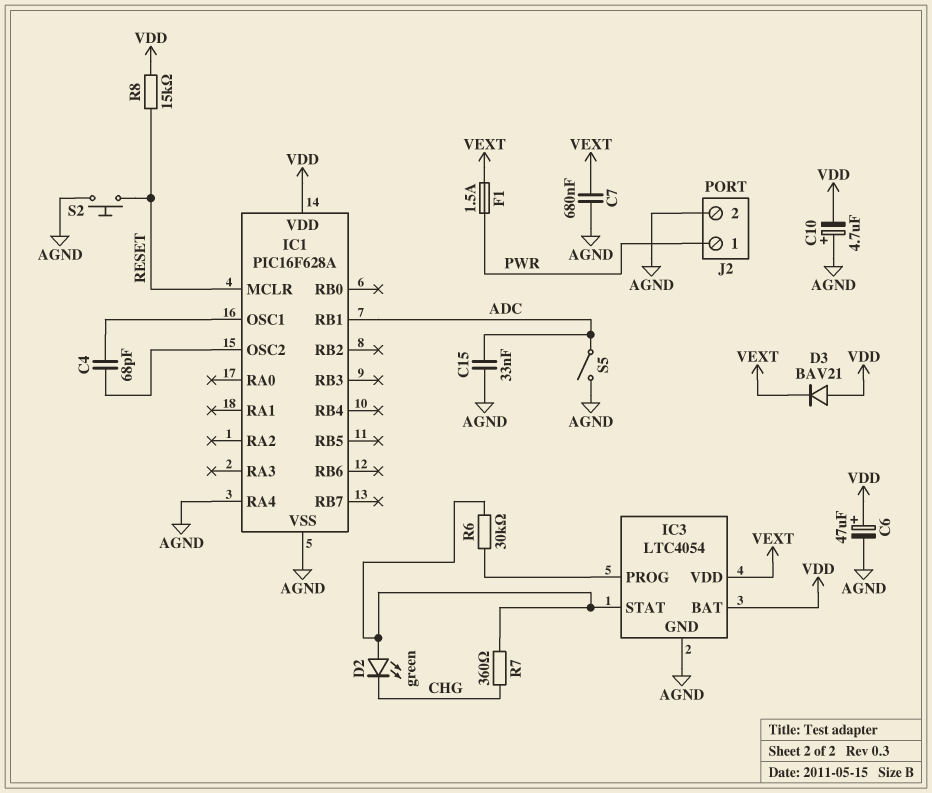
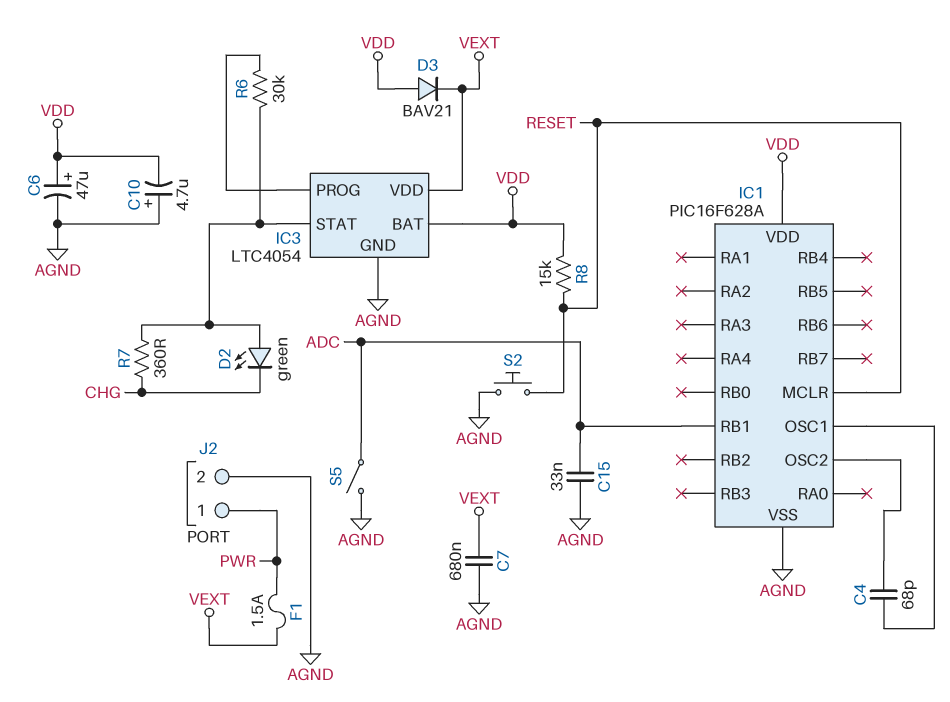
IC1 pin RA4: AGND -> none

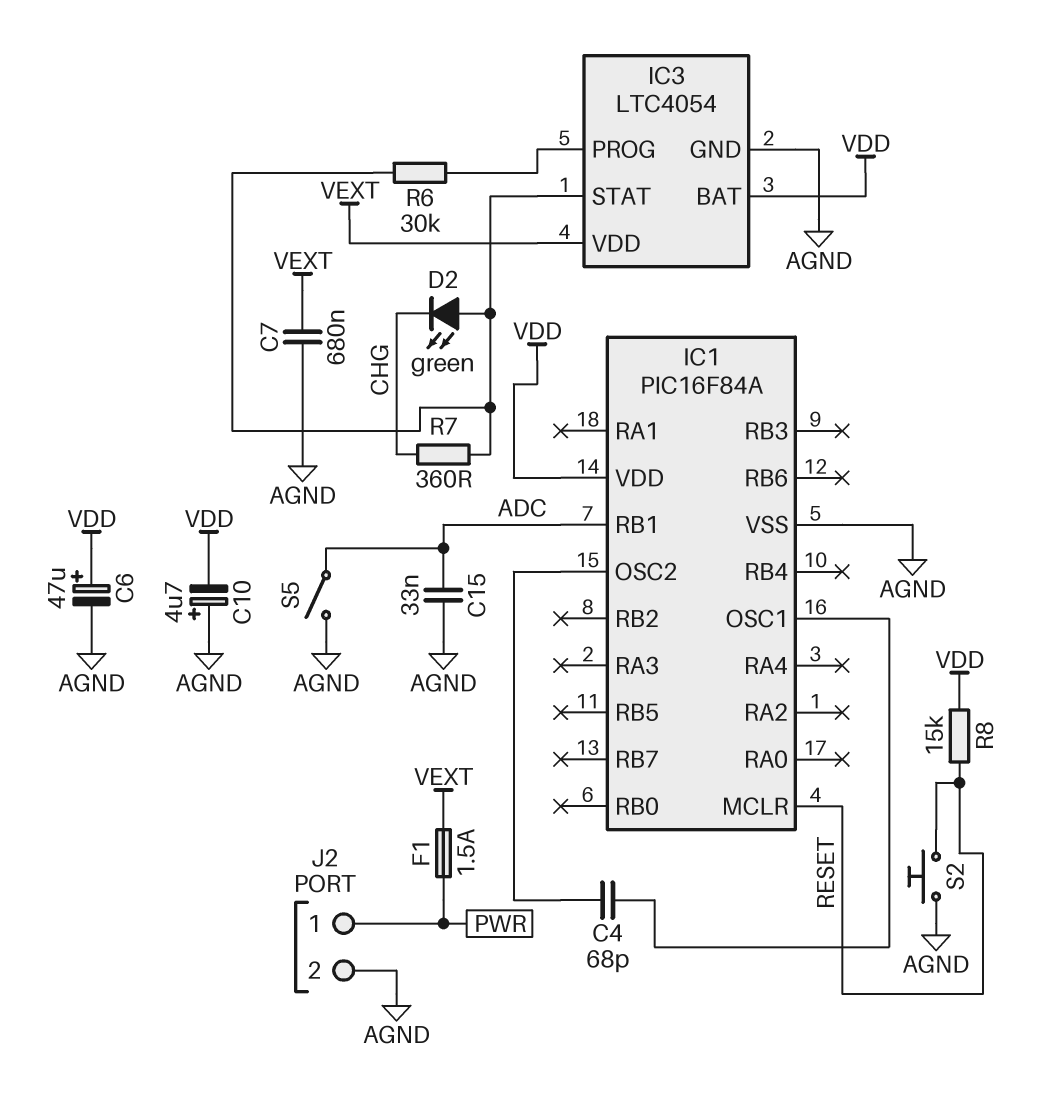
D3: diode BAV21 (A VDD, K VEXT) -> none
IC1: PIC16F628A -> PIC16F84A

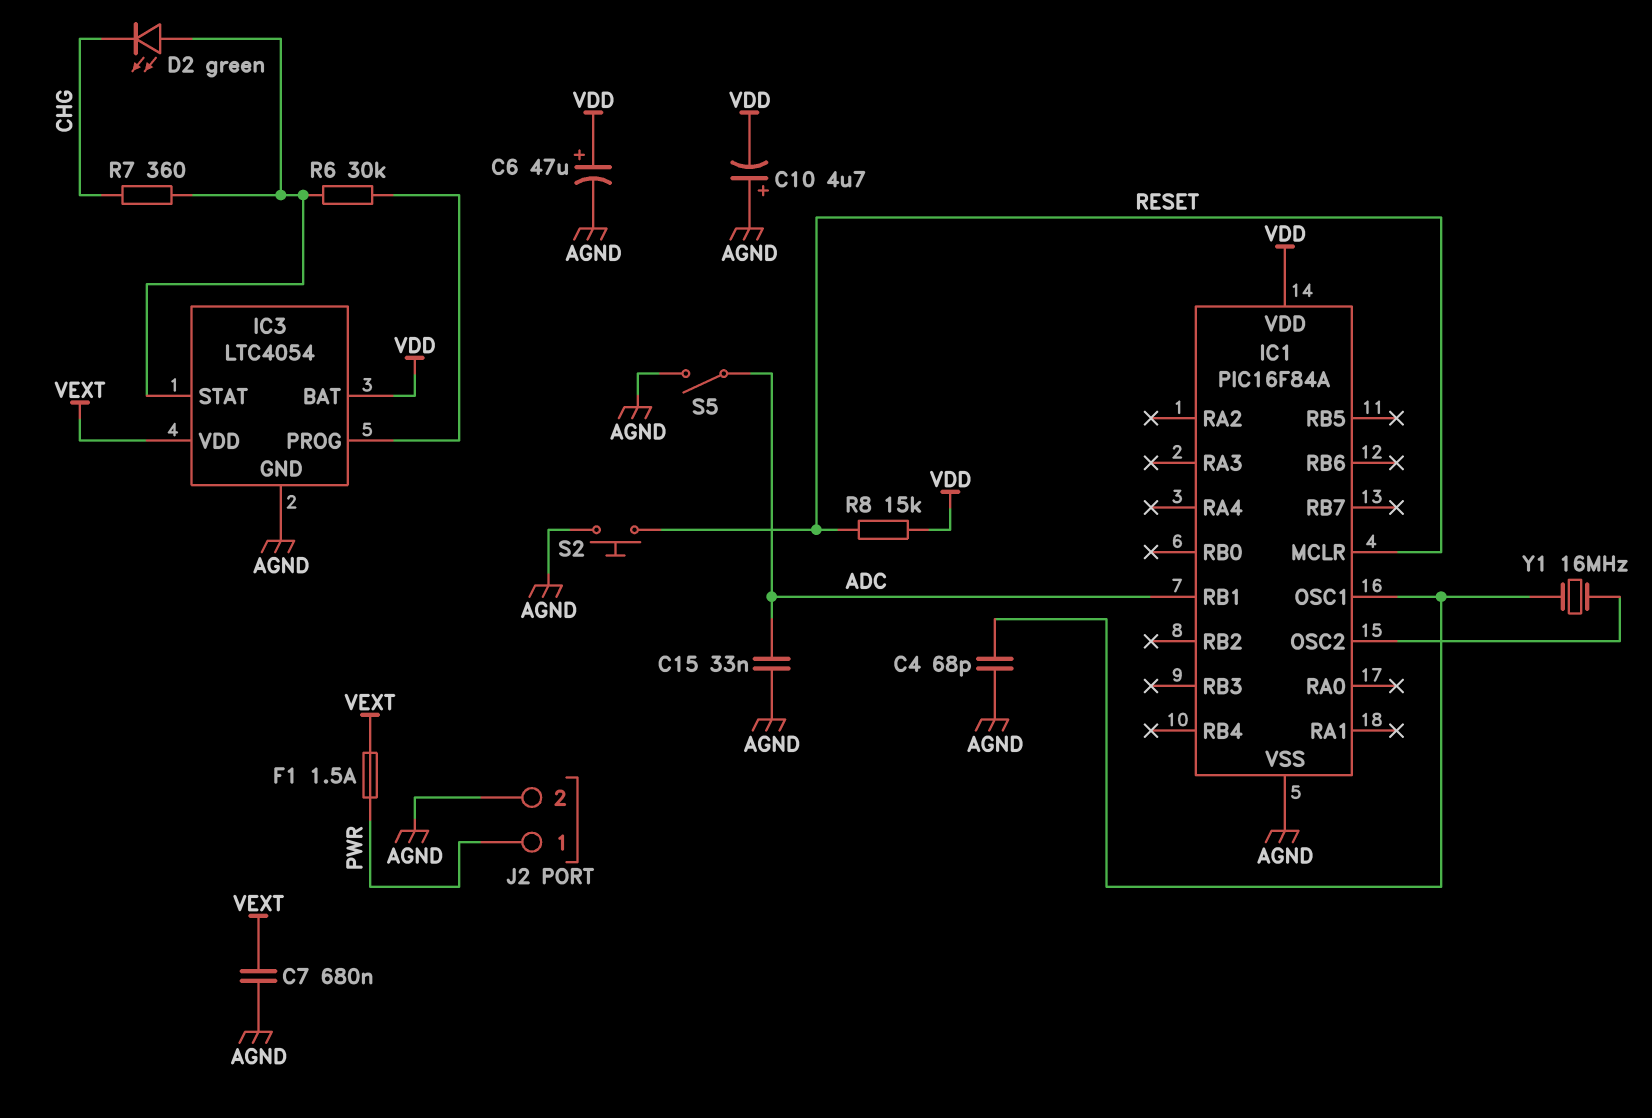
C4: 68pF (IC1/OSC1, IC1/OSC2) -> 68pF (AGND, IC1/OSC1)
Y1: none -> 16MHz (IC1/OSC1, IC1/OSC2)

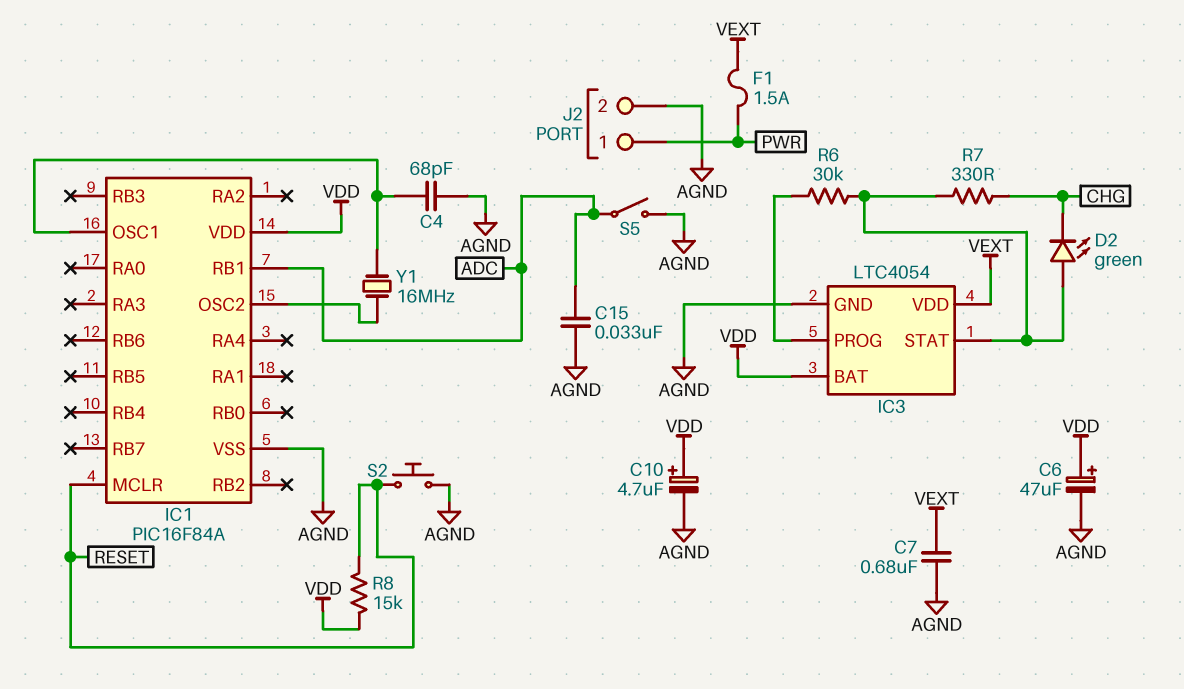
C10: 4.7uF (plus AGND, minus VDD) -> 4.7uF (plus VDD, minus AGND)
R7: 360 (CHG, IC3/STAT) -> 330 (CHG, IC3/STAT)

